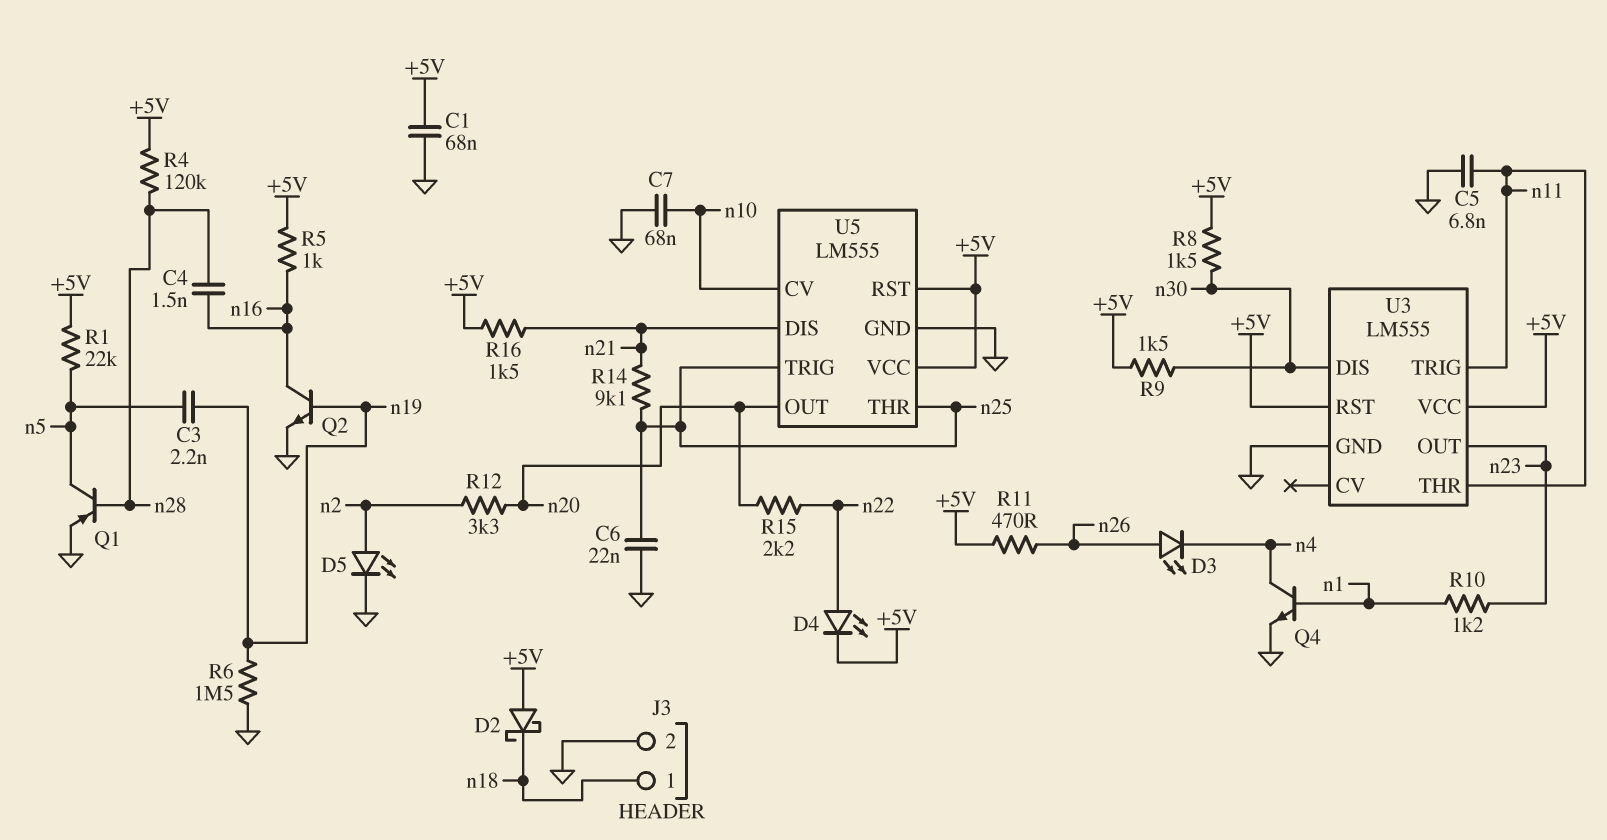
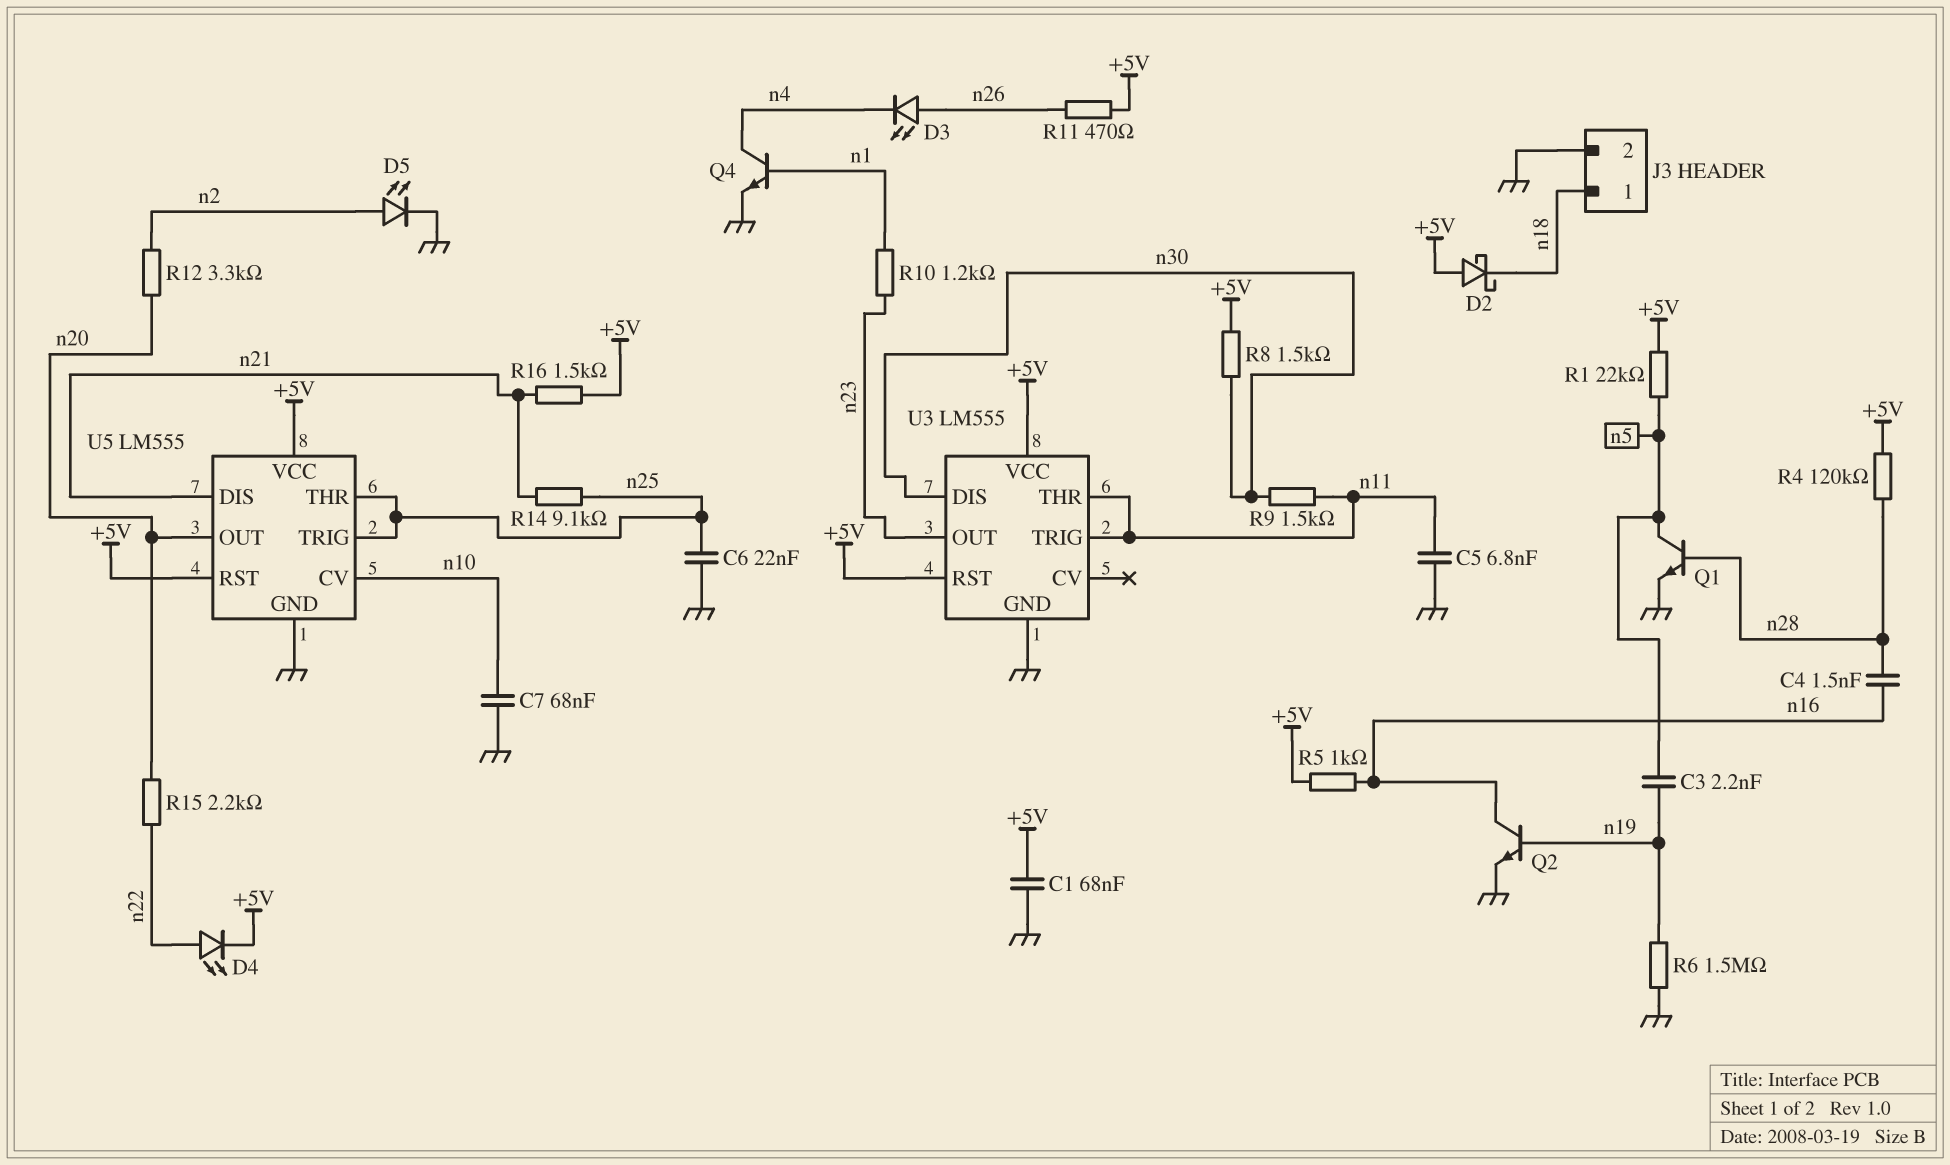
Q1: PNP (B n28, C n5, E GND) -> NPN (B n28, C n5, E GND)
R9: 1.5k (+5V, n30) -> 1.5k (n11, n30)

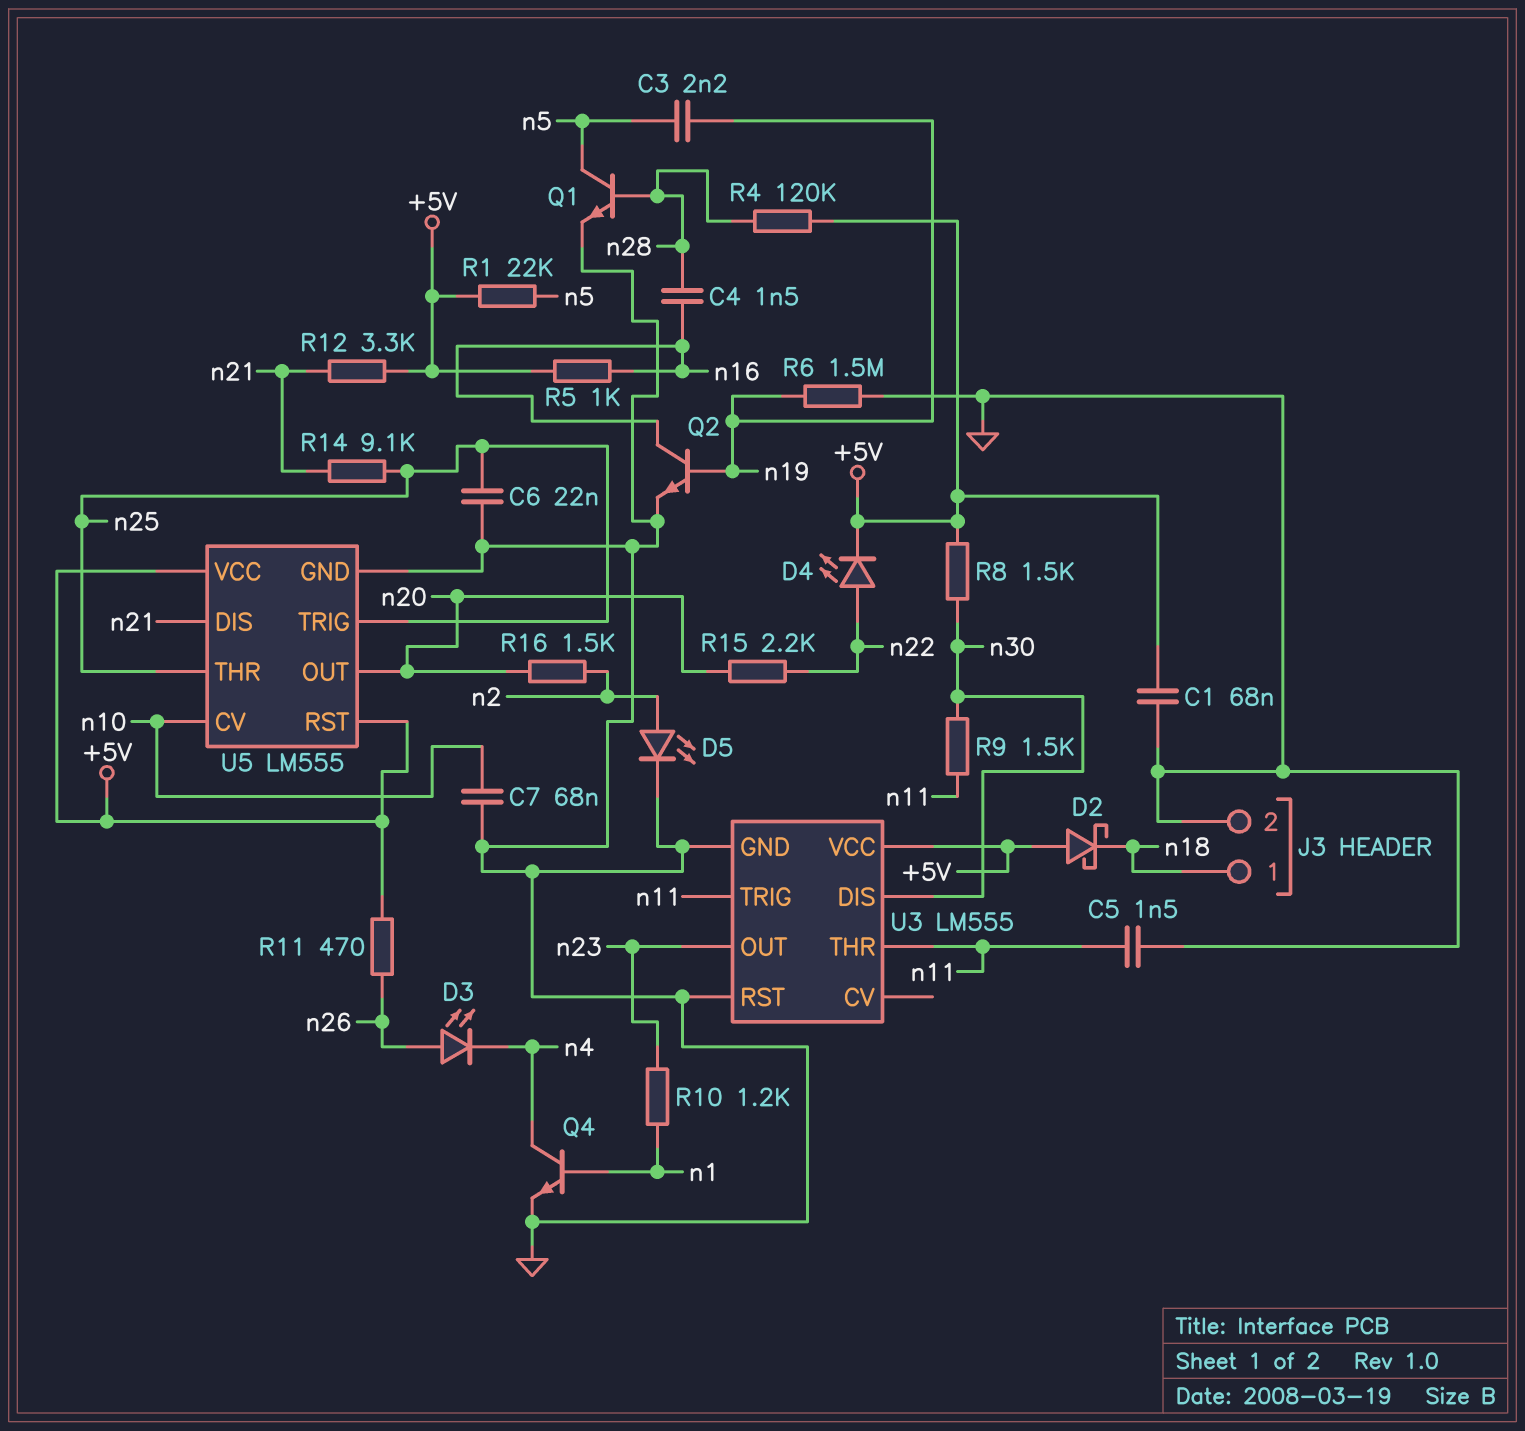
C5: 6.8nF (GND, n11) -> 1.5nF (GND, n11)
R12: 3.3k (n2, n20) -> 3.3k (+5V, n21)
R16: 1.5k (+5V, n21) -> 1.5k (n2, n20)
U3 pin RST: +5V -> GND

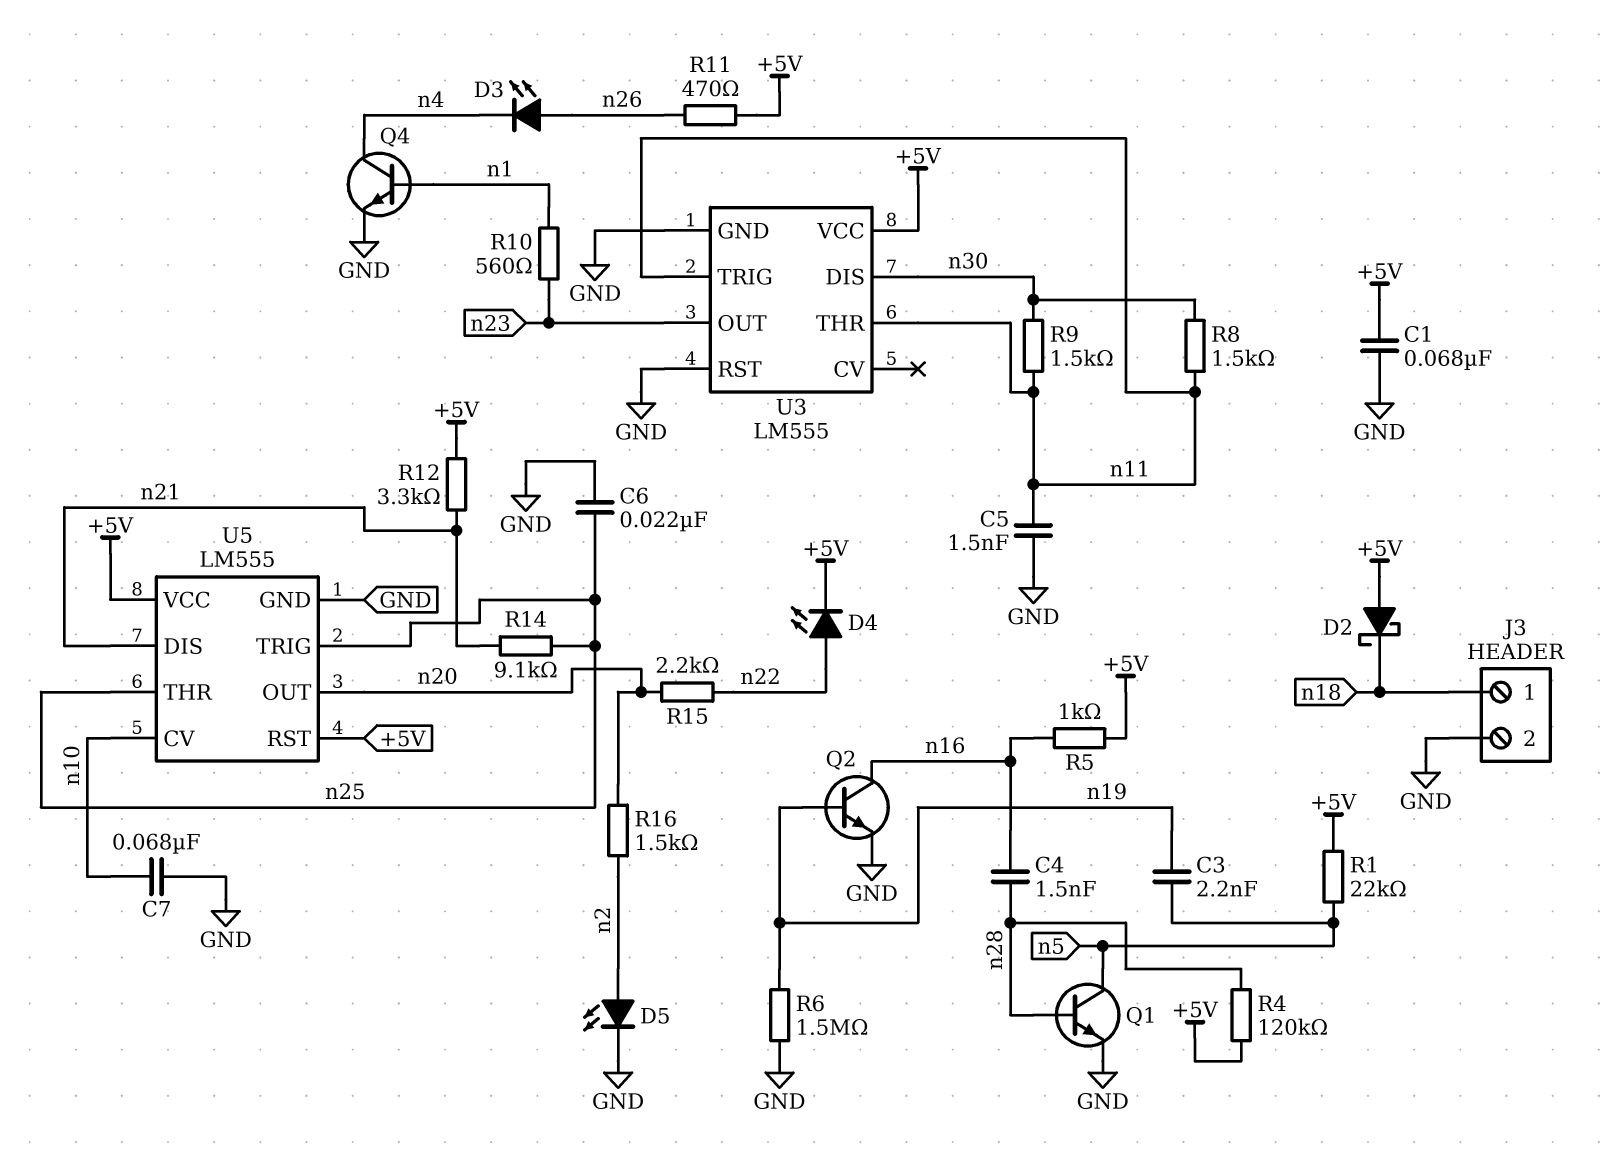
R8: 1.5k (+5V, n30) -> 1.5k (n11, n30)
R10: 1.2k (n1, n23) -> 560 (n1, n23)

